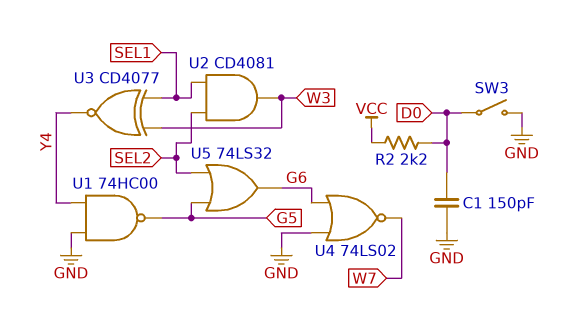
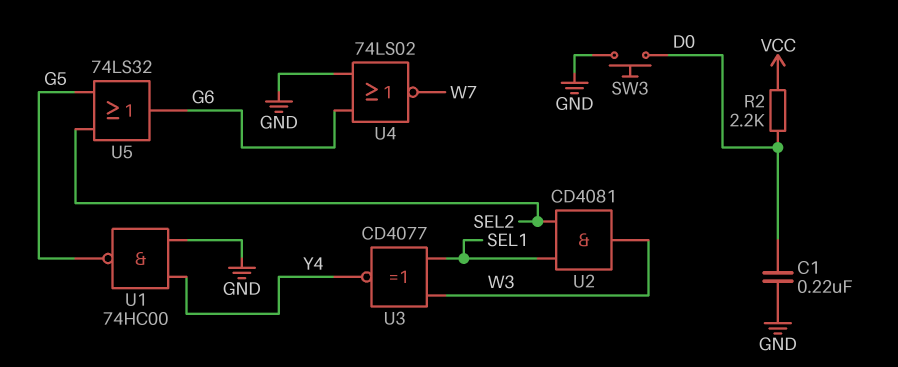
C1: 150pF (D0, GND) -> 220nF (D0, GND)
SW3: switch (D0, GND) -> button (D0, GND)

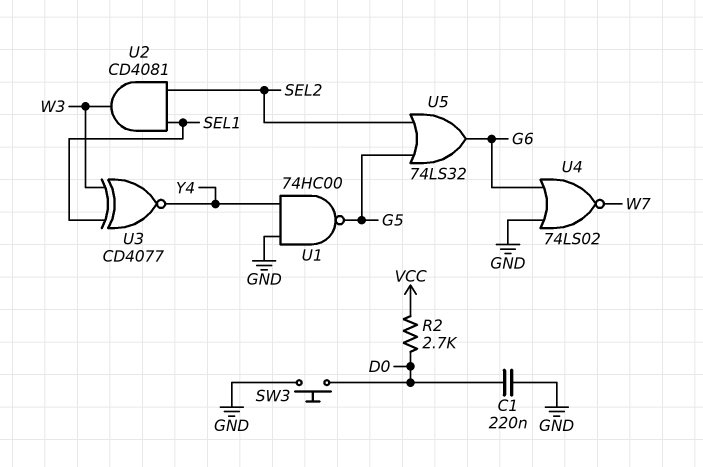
R2: 2.2k (D0, VCC) -> 2.7k (D0, VCC)

